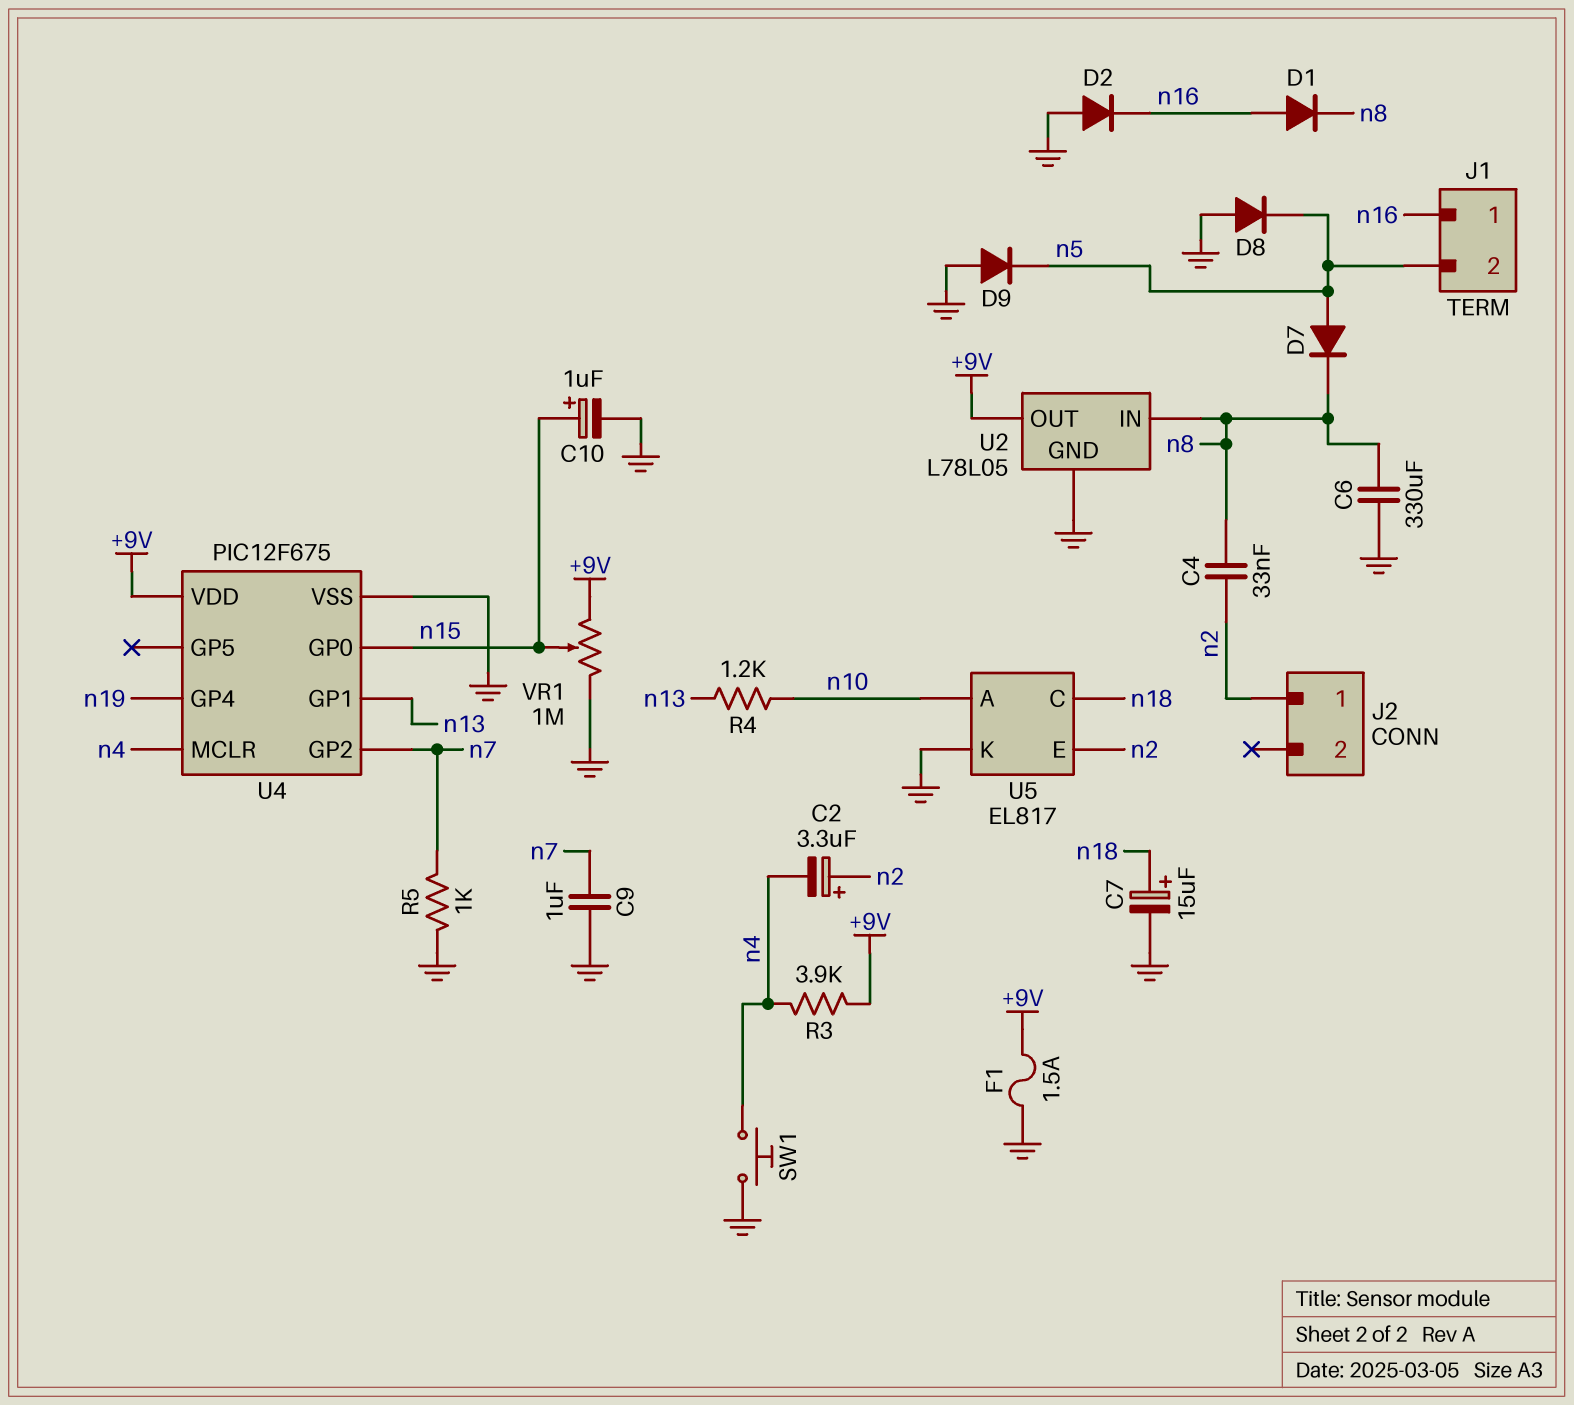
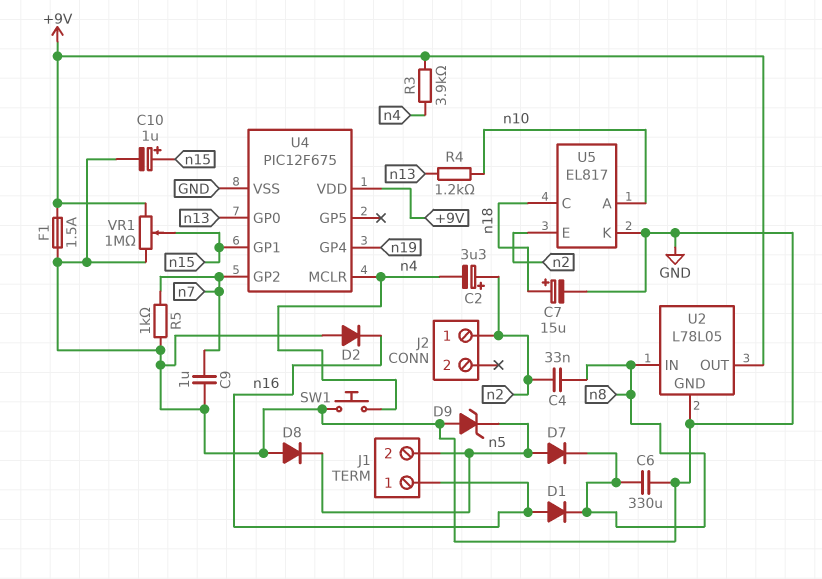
D9: diode (A GND, K n5) -> zener (A GND, K n5)
U4 pin GP0: n15 -> n13
U4 pin GP1: n13 -> n15

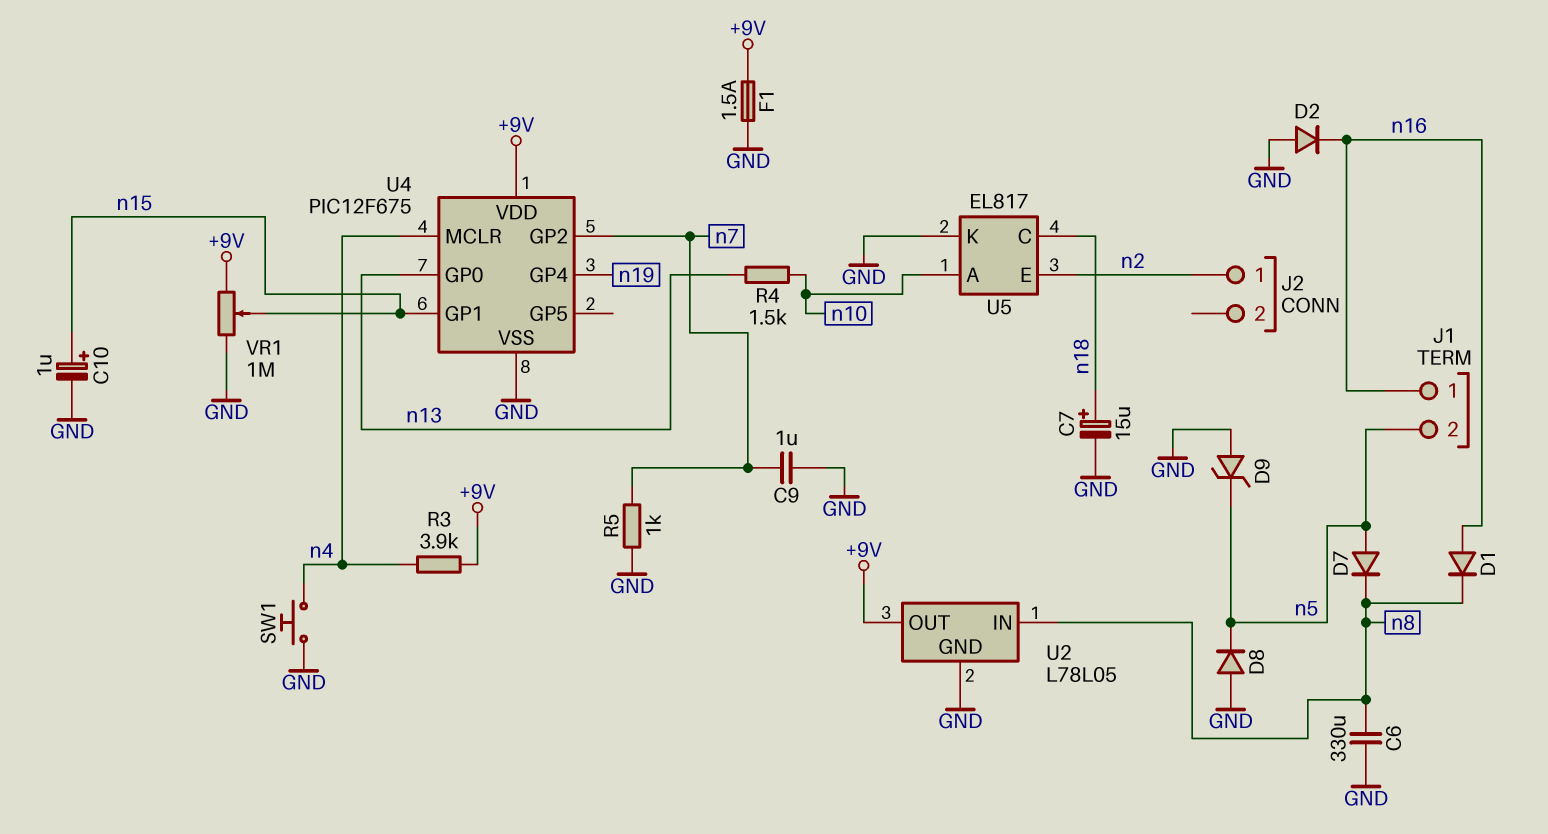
C2: 3.3uF (plus n2, minus n4) -> none
C4: 33nF (n2, n8) -> none
R4: 1.2k (n10, n13) -> 1.5k (n10, n13)

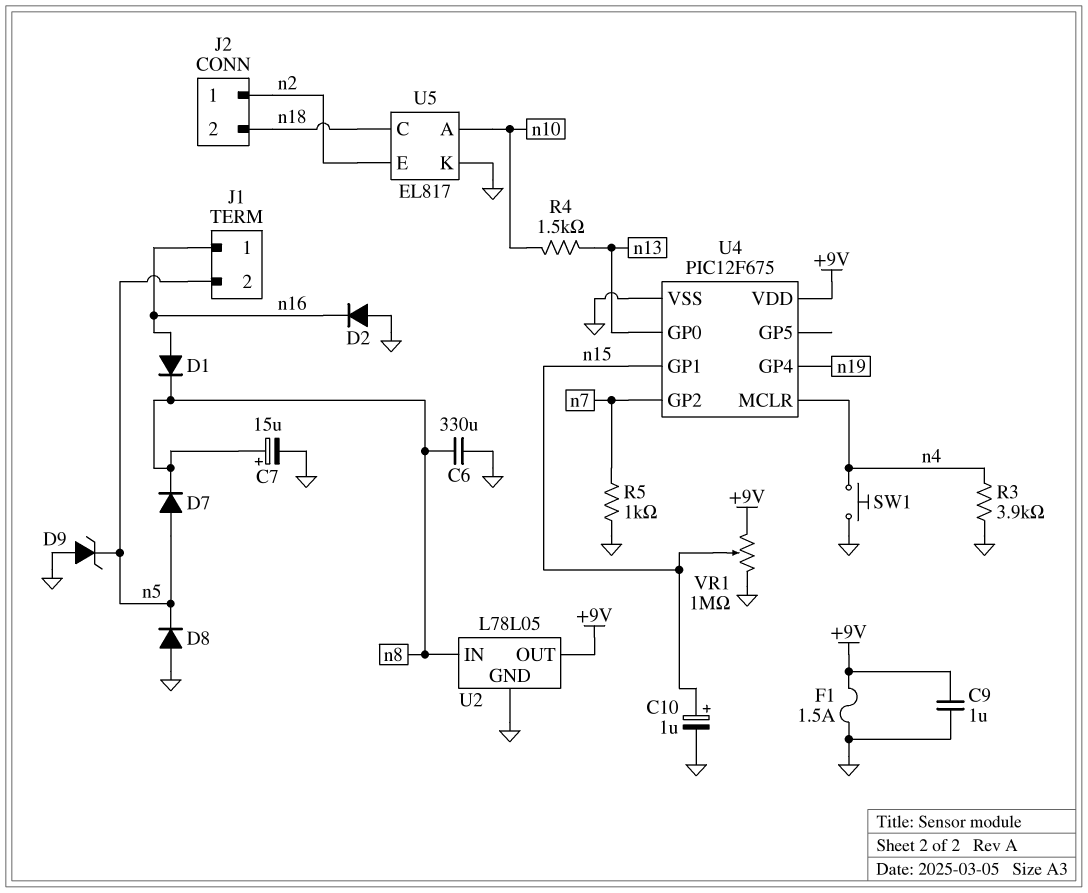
C7: 15uF (plus n18, minus GND) -> 15uF (plus n8, minus GND)
C9: 1uF (GND, n7) -> 1uF (+9V, GND)
J2 pin 2: none -> n18
R3: 3.9k (+9V, n4) -> 3.9k (GND, n4)

